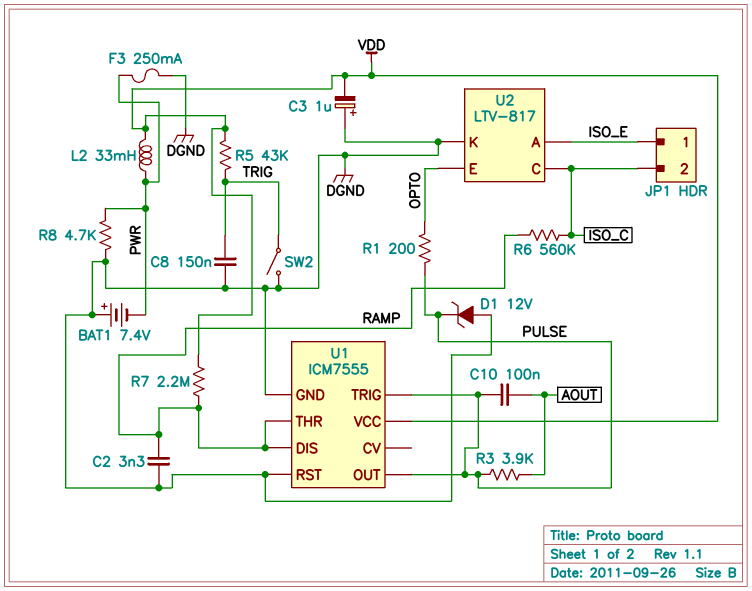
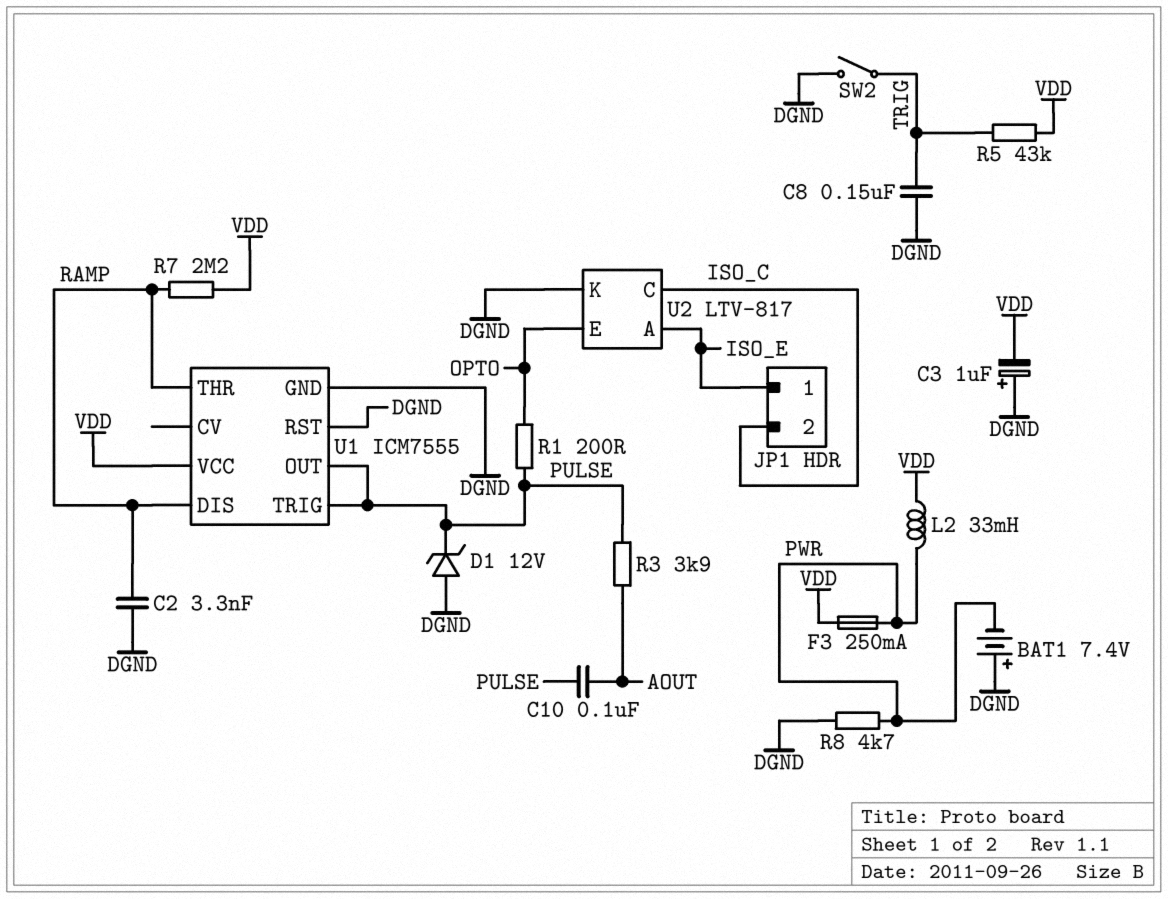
F3: 250mA (DGND, PWR) -> 250mA (PWR, VDD)
R6: 560k (ISO_C, RAMP) -> none

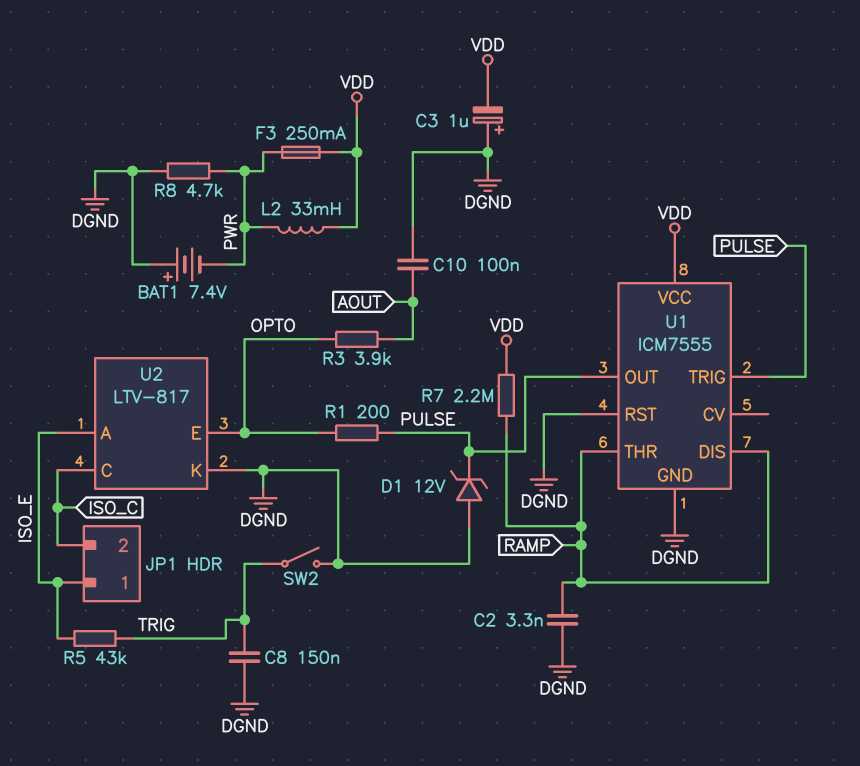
C10: 100nF (AOUT, PULSE) -> 100nF (AOUT, DGND)
R3: 3.9k (AOUT, PULSE) -> 3.9k (AOUT, OPTO)
R5: 43k (TRIG, VDD) -> 43k (ISO_E, TRIG)

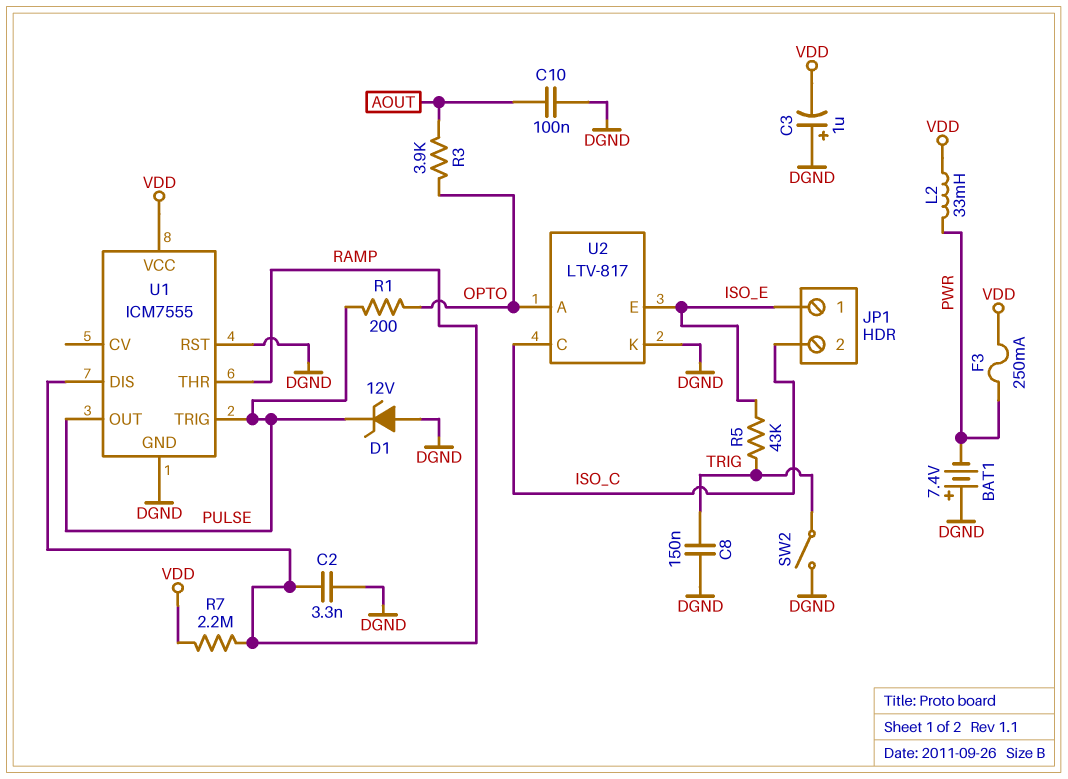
R8: 4.7k (DGND, PWR) -> none
U2 pin A: ISO_E -> OPTO
U2 pin E: OPTO -> ISO_E

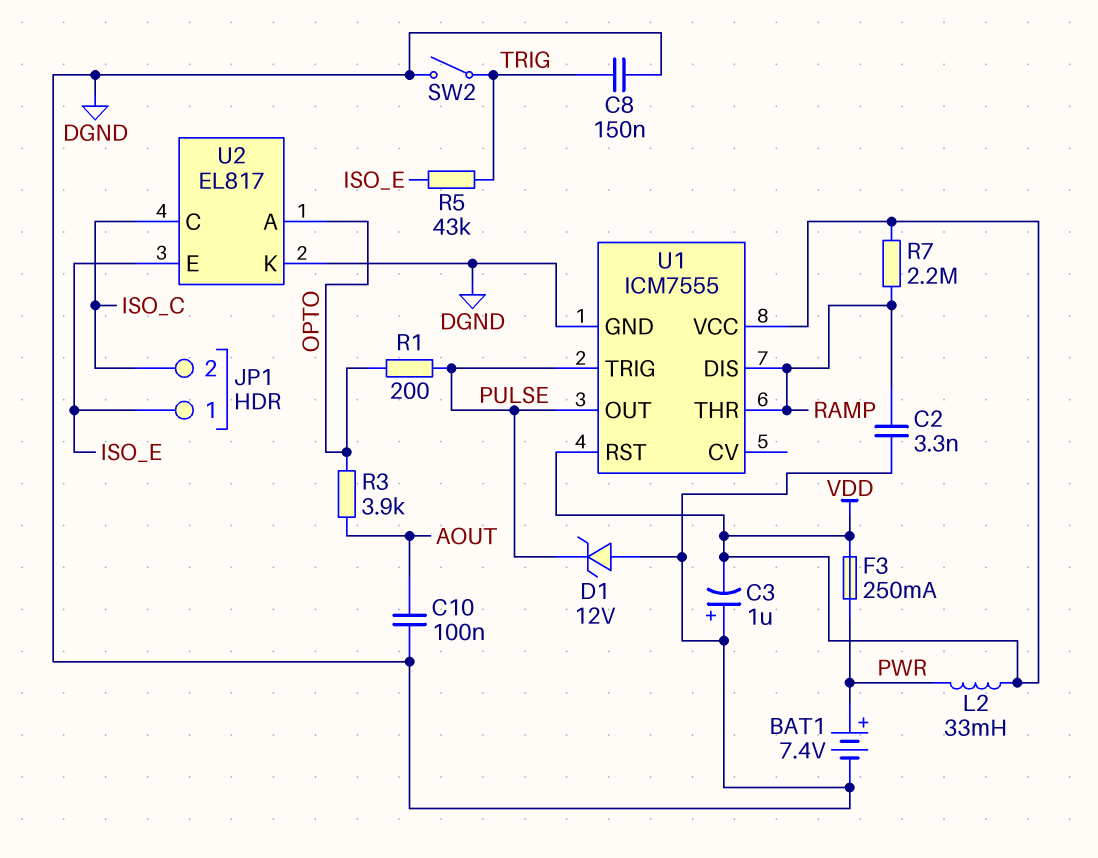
BAT1: 7.4V (plus DGND, minus PWR) -> 7.4V (plus PWR, minus DGND)
U1 pin RST: DGND -> VDD
U2: LTV-817 -> EL817

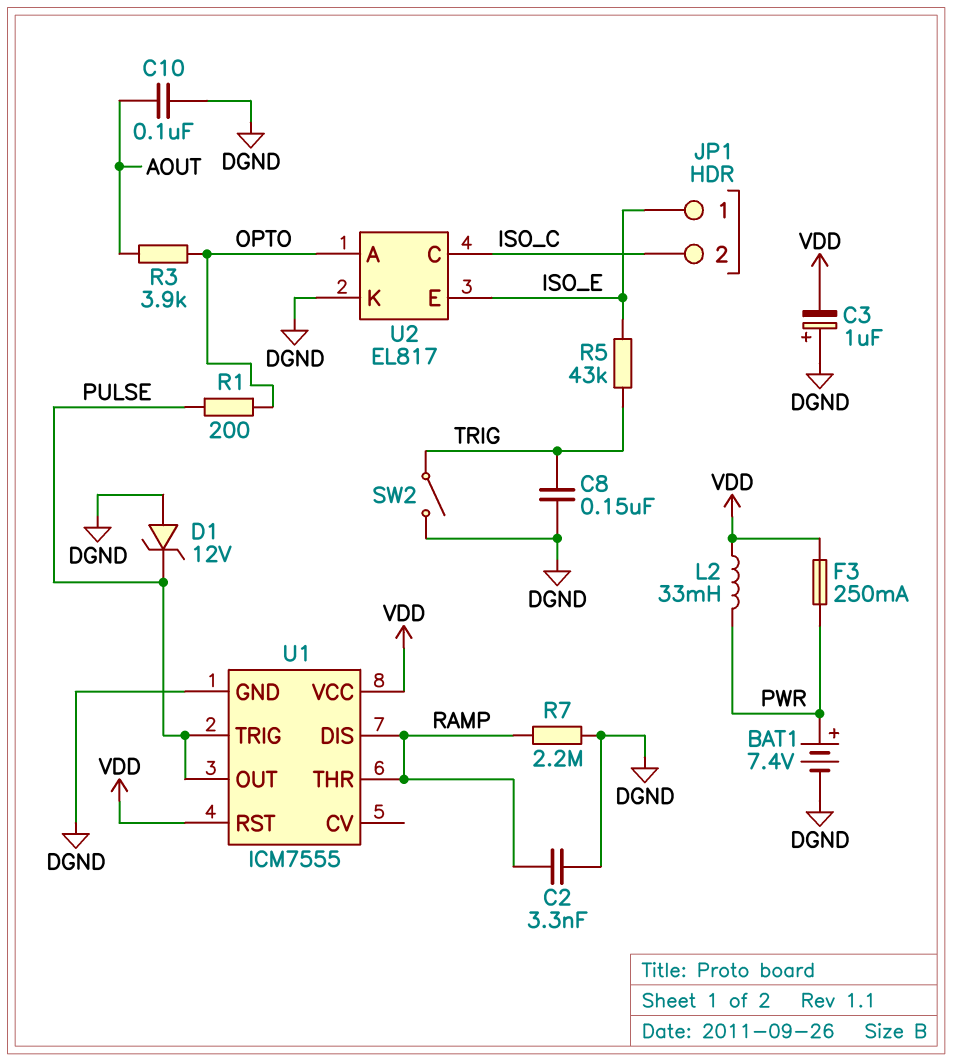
R7: 2.2M (RAMP, VDD) -> 2.2M (DGND, RAMP)

